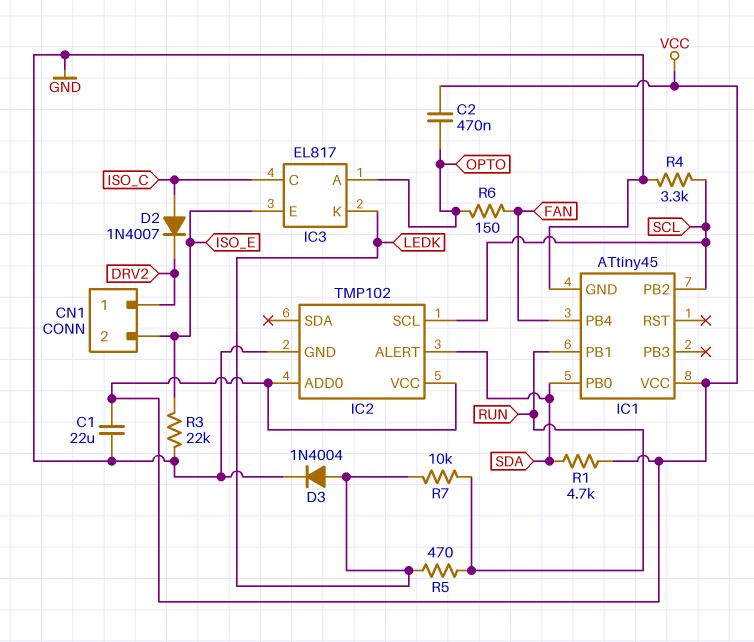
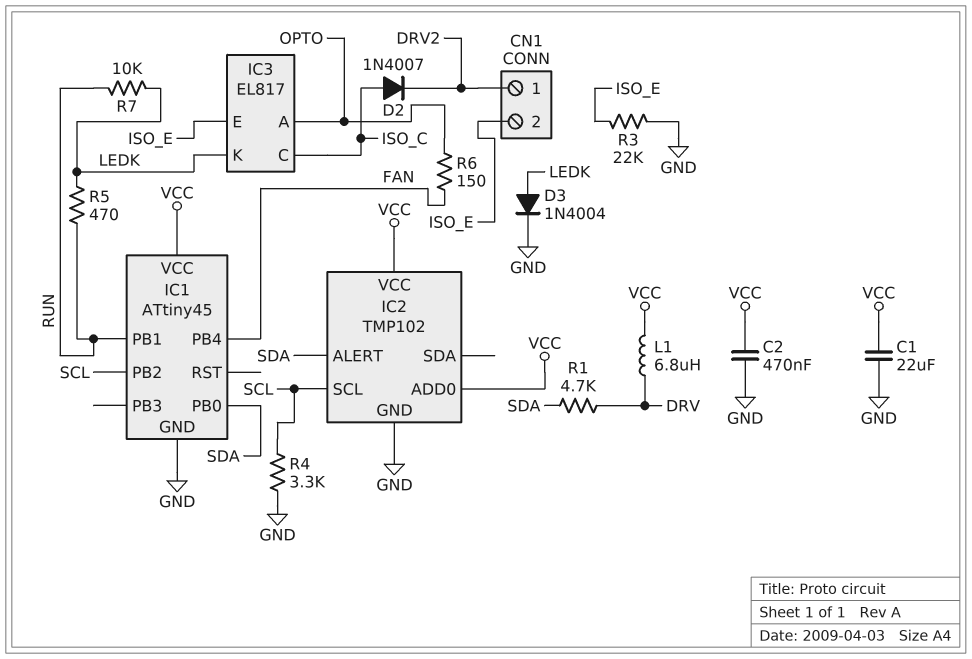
C2: 470nF (OPTO, VCC) -> 470nF (GND, VCC)
L1: none -> 6.8uH (DRV, VCC)
R1: 4.7k (SDA, VCC) -> 4.7k (DRV, SDA)

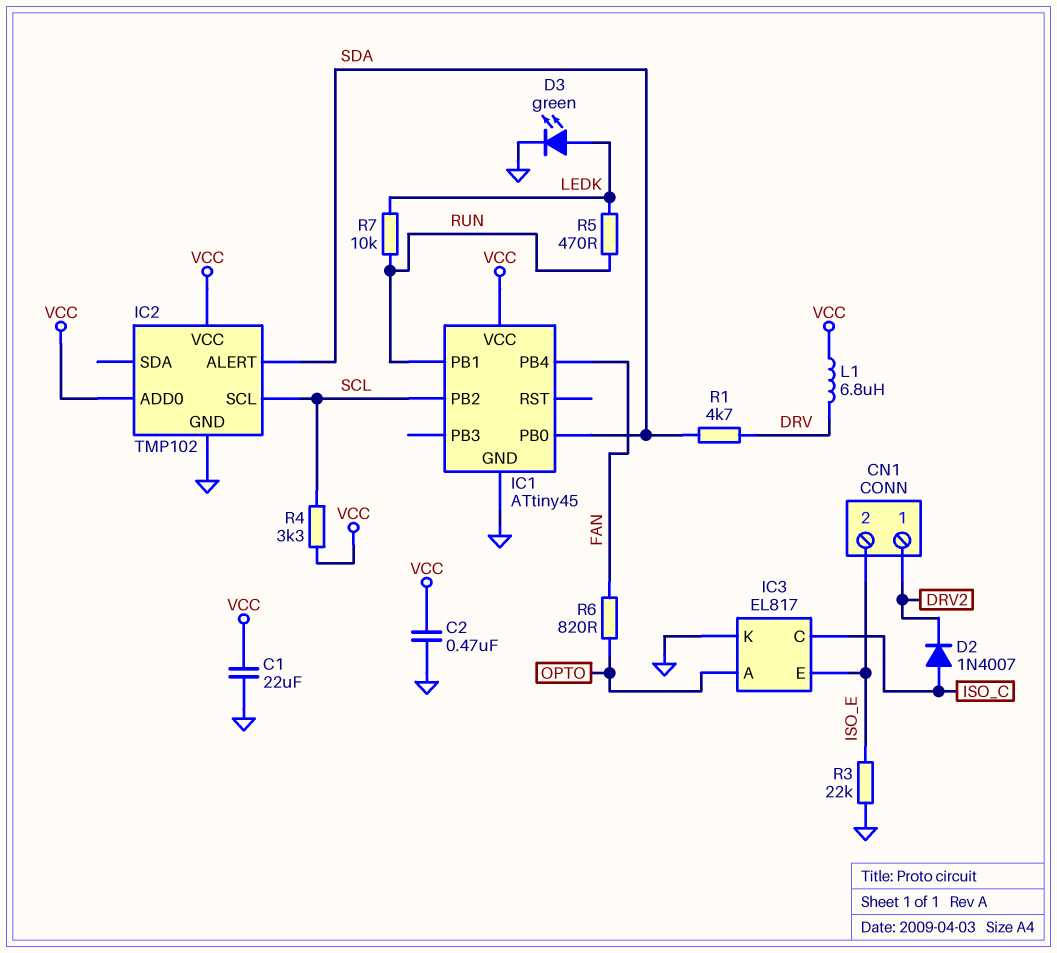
D3: diode 1N4004 (A LEDK, K GND) -> LED green (A LEDK, K GND)
IC3 pin K: LEDK -> GND
R4: 3.3k (GND, SCL) -> 3.3k (SCL, VCC)
R6: 150 (FAN, OPTO) -> 820 (FAN, OPTO)

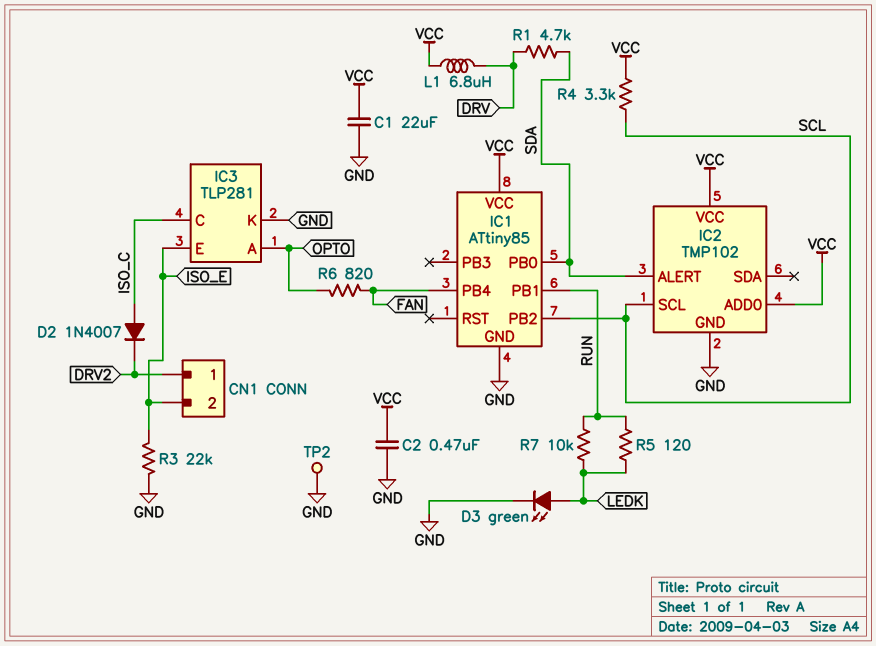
IC1: ATtiny45 -> ATtiny85
IC3: EL817 -> TLP281
R5: 470 (LEDK, RUN) -> 120 (LEDK, RUN)
TP2: none -> test point (GND)

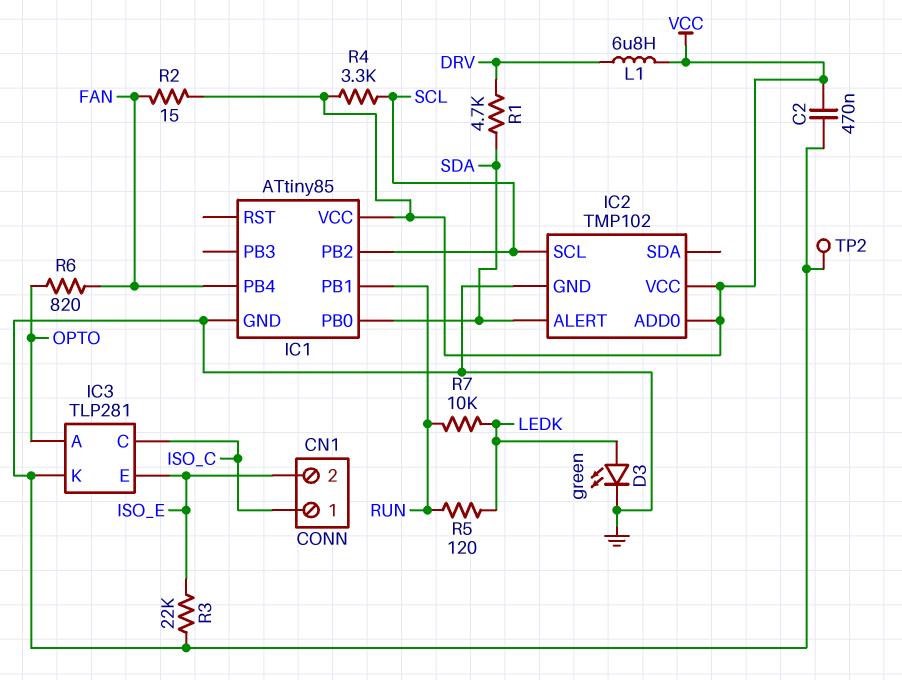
C1: 22uF (GND, VCC) -> none
CN1 pin 1: DRV2 -> ISO_C
D2: diode 1N4007 (A ISO_C, K DRV2) -> none
R2: none -> 15 (FAN, VCC)

